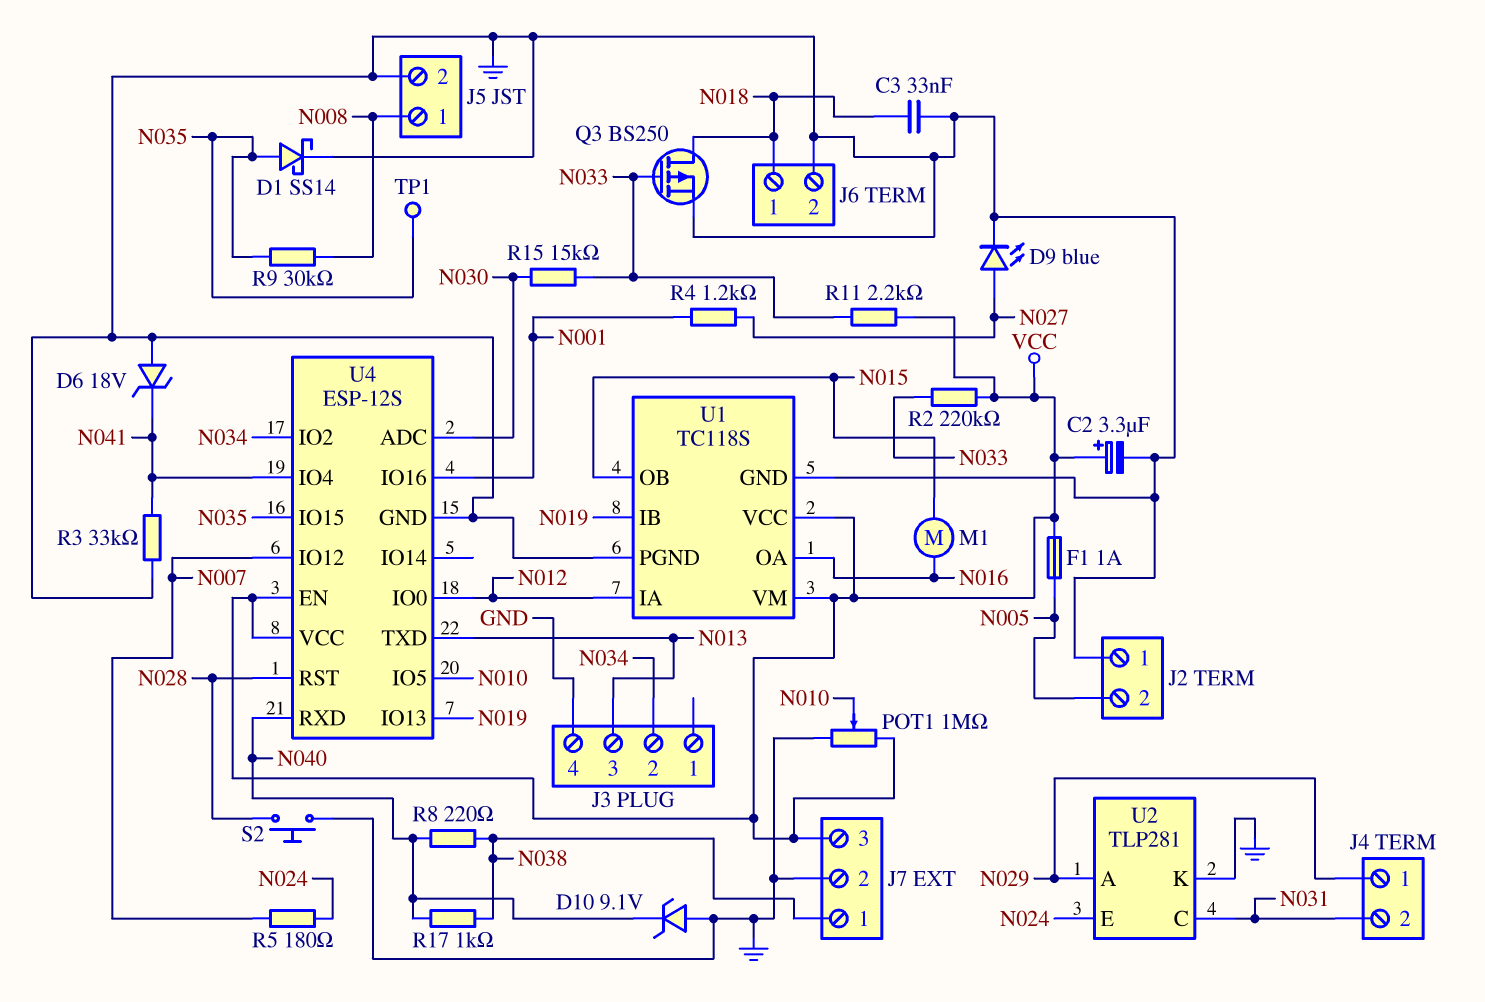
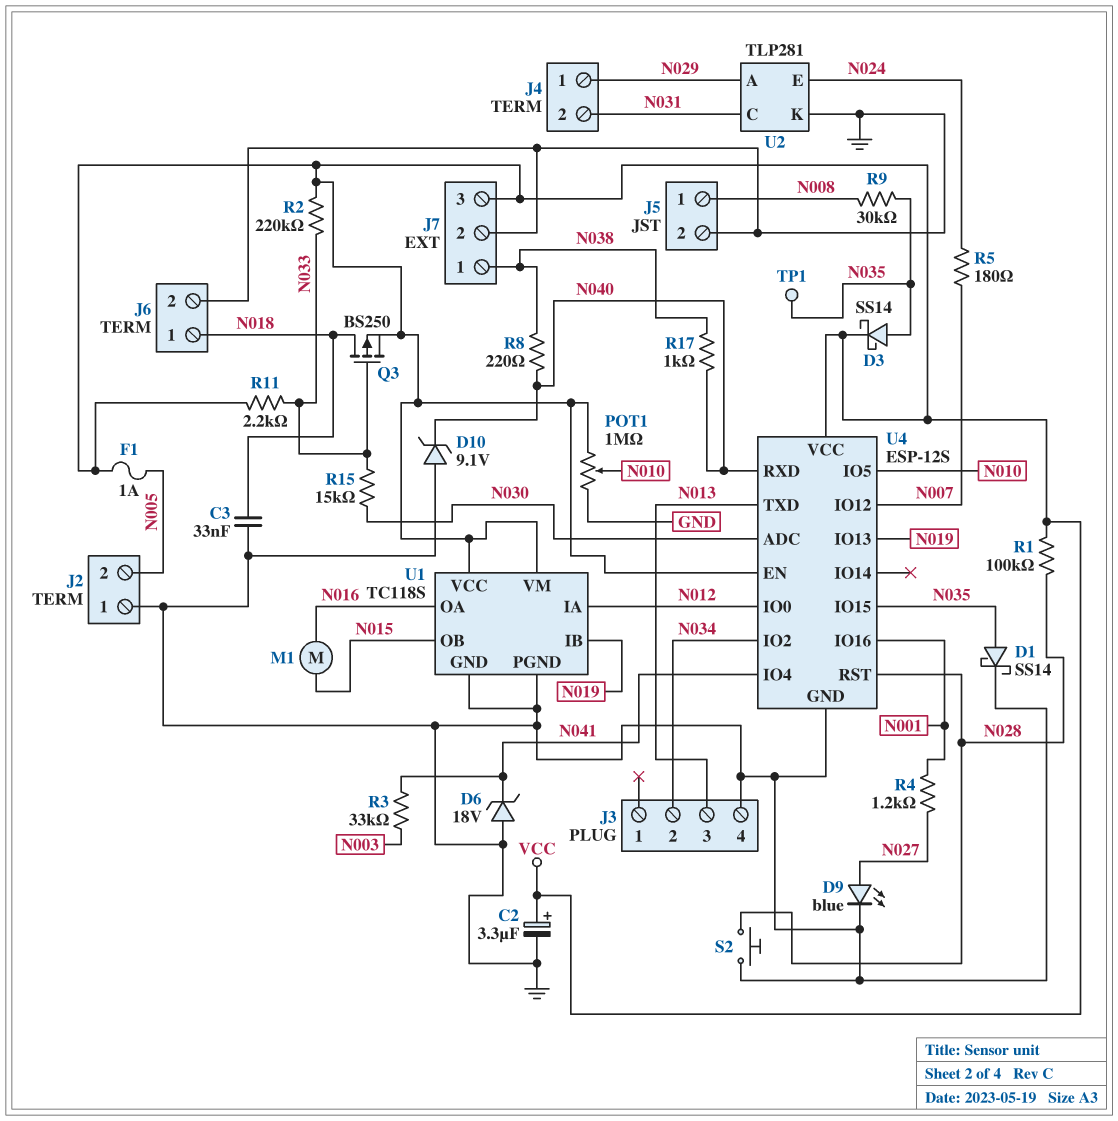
D3: none -> schottky SS14 (A N035, K VCC)
Q3: PMOS BS250 (G N033, D N018, S GND) -> PMOS BS250 (G N033, D N018, S VCC)
R1: none -> 100k (N028, VCC)
R3: 33k (GND, N041) -> 33k (N003, N041)

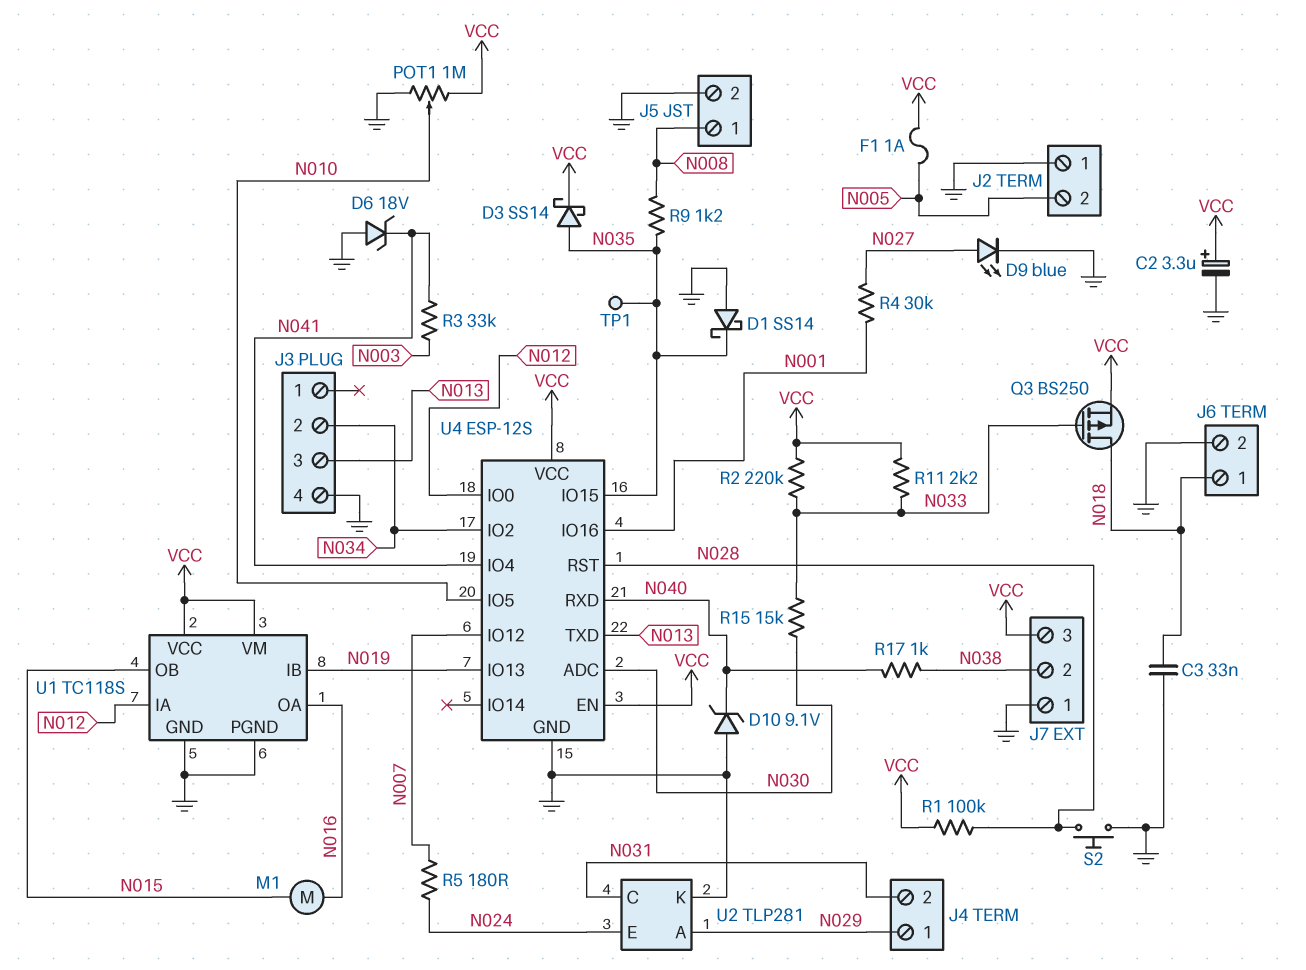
D1: schottky SS14 (A N035, K GND) -> schottky SS14 (A GND, K N035)
J7 pin 1: N038 -> GND
J7 pin 2: GND -> N038
R4: 1.2k (N001, N027) -> 30k (N001, N027)
R8: 220 (N038, N040) -> none
R9: 30k (N008, N035) -> 1.2k (N008, N035)

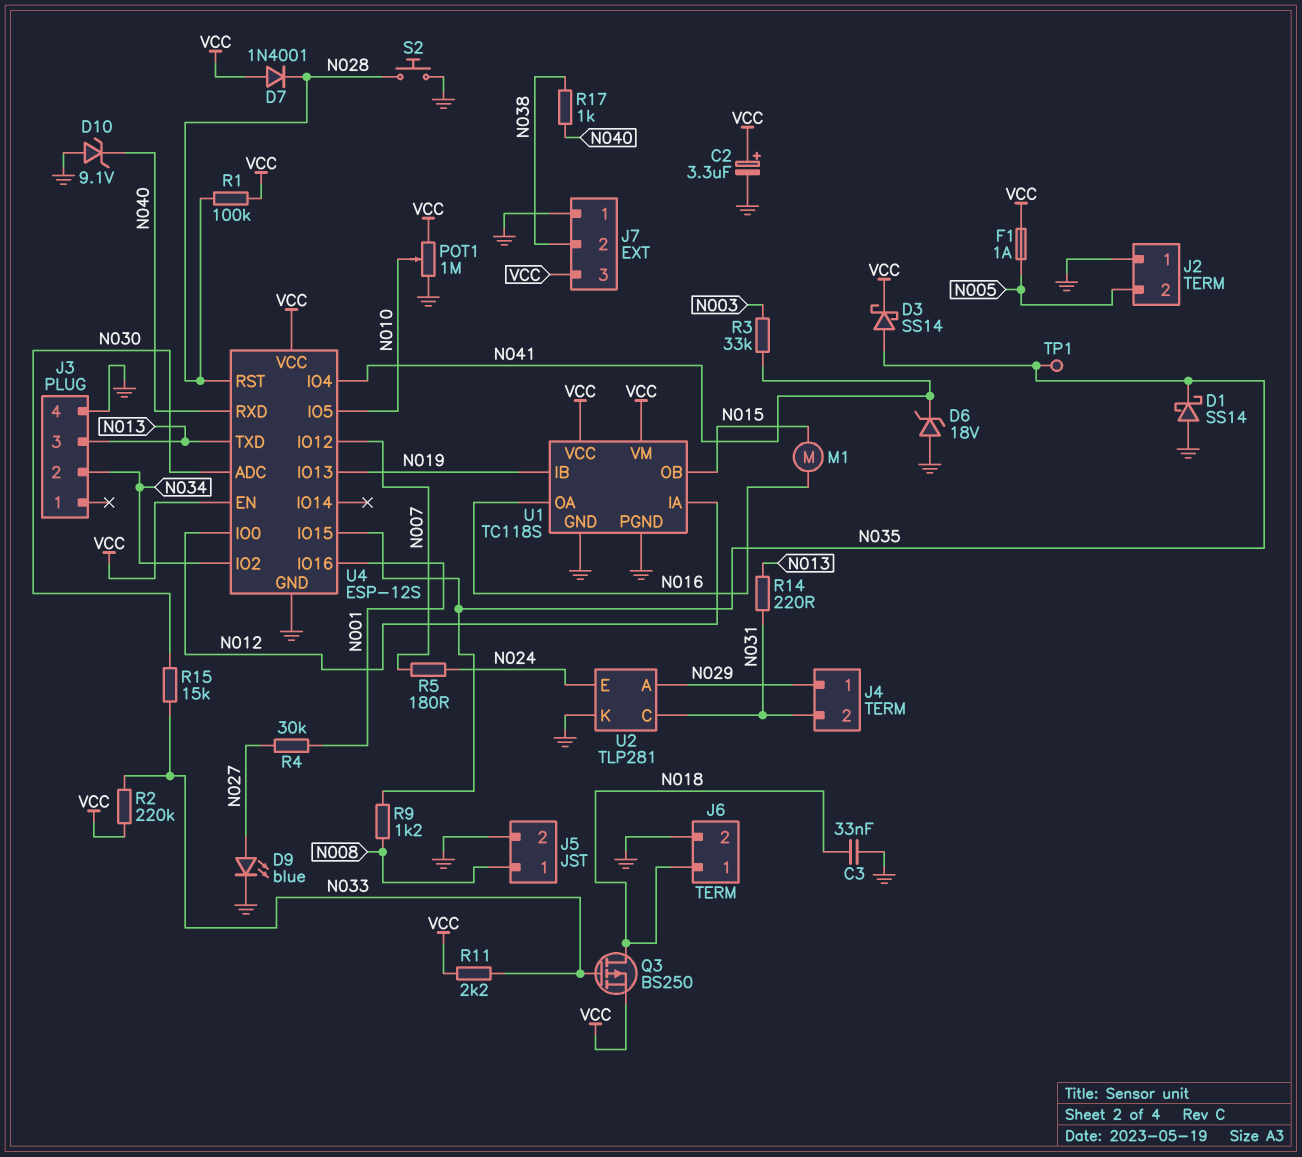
D7: none -> diode 1N4001 (A VCC, K N028)
R14: none -> 220 (N013, N031)

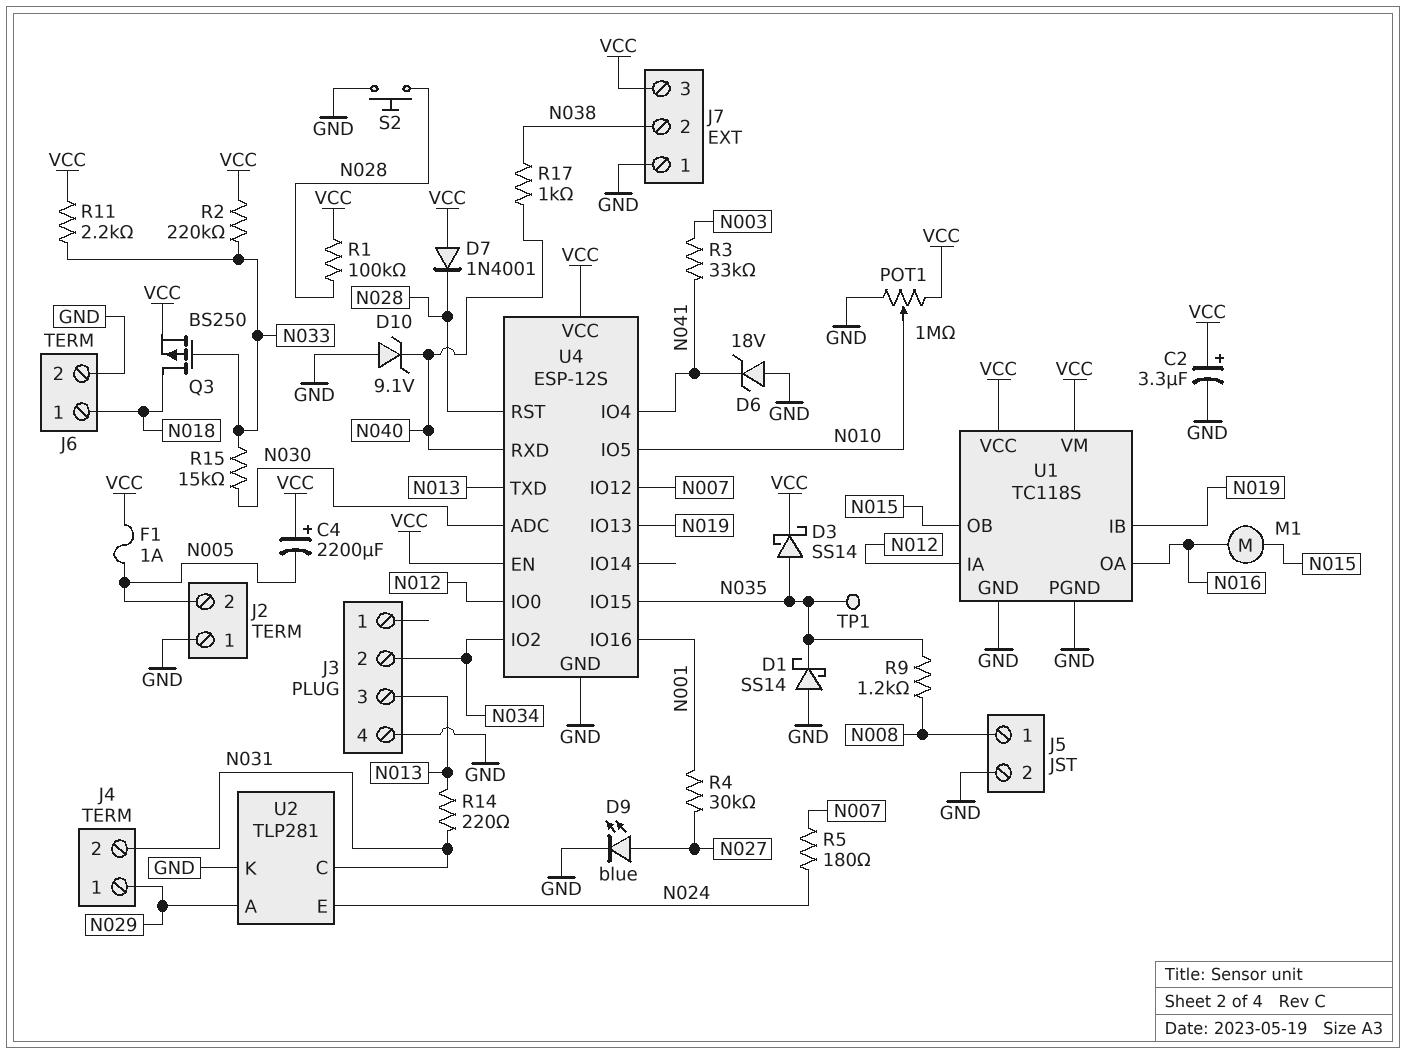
C3: 33nF (GND, N018) -> none
C4: none -> 2200uF (plus VCC, minus N005)

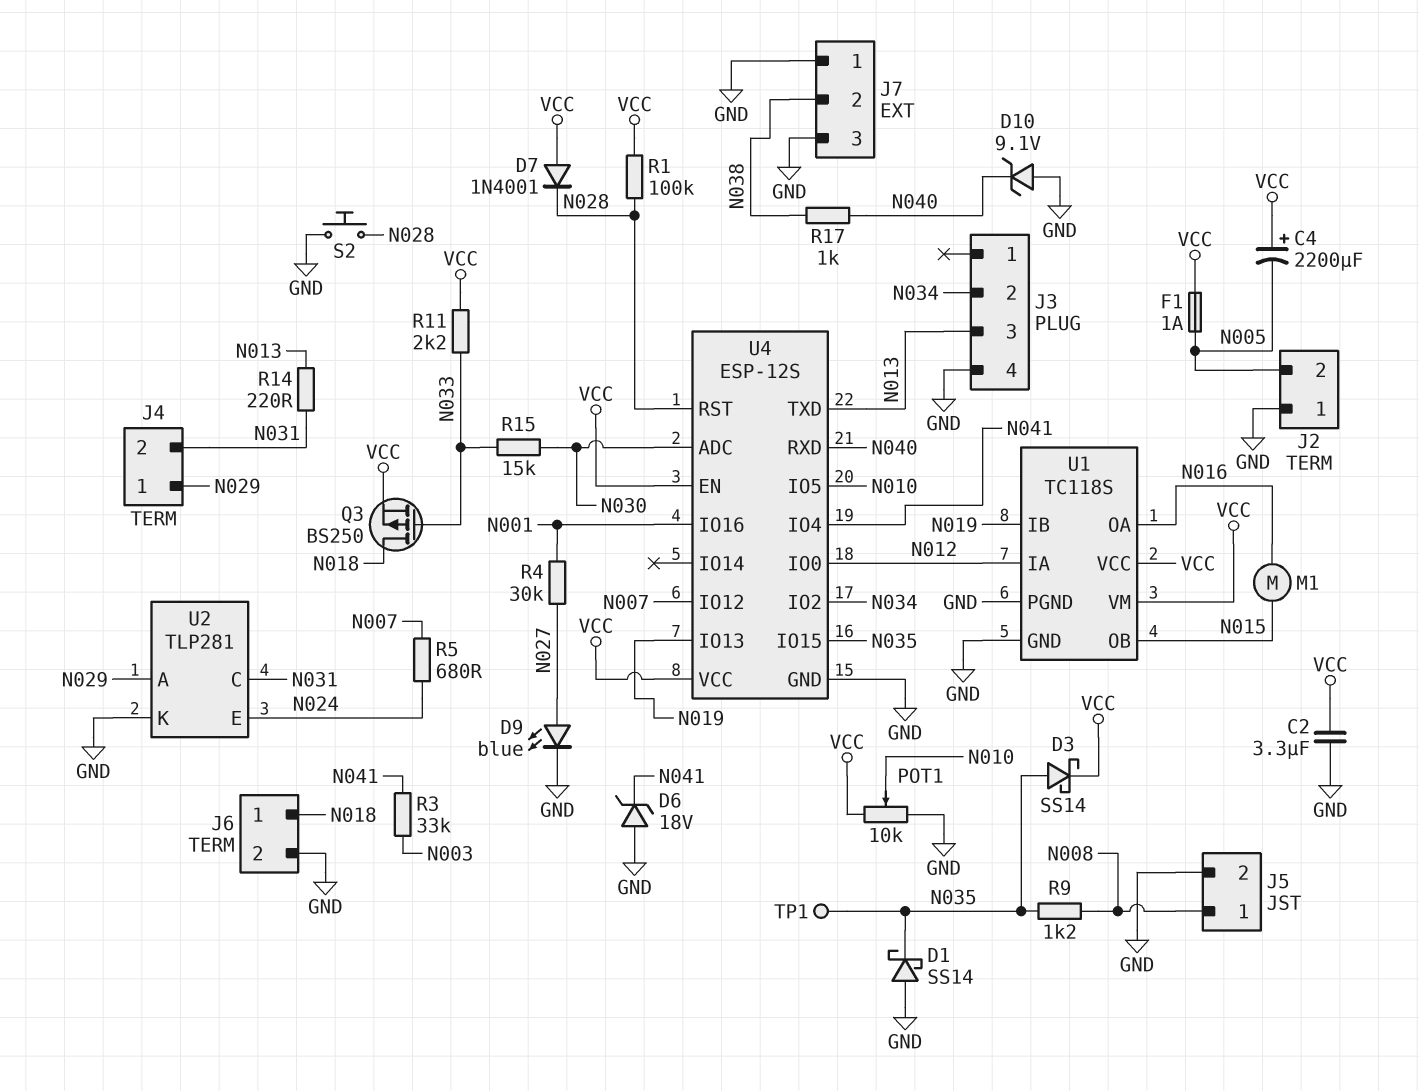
C2: 3.3uF (plus VCC, minus GND) -> 3.3uF (GND, VCC)
J7 pin 3: VCC -> GND
POT1: 1M (GND, VCC, wiper N010) -> 10k (GND, VCC, wiper N010)
R2: 220k (N033, VCC) -> none
R5: 180 (N007, N024) -> 680 (N007, N024)

